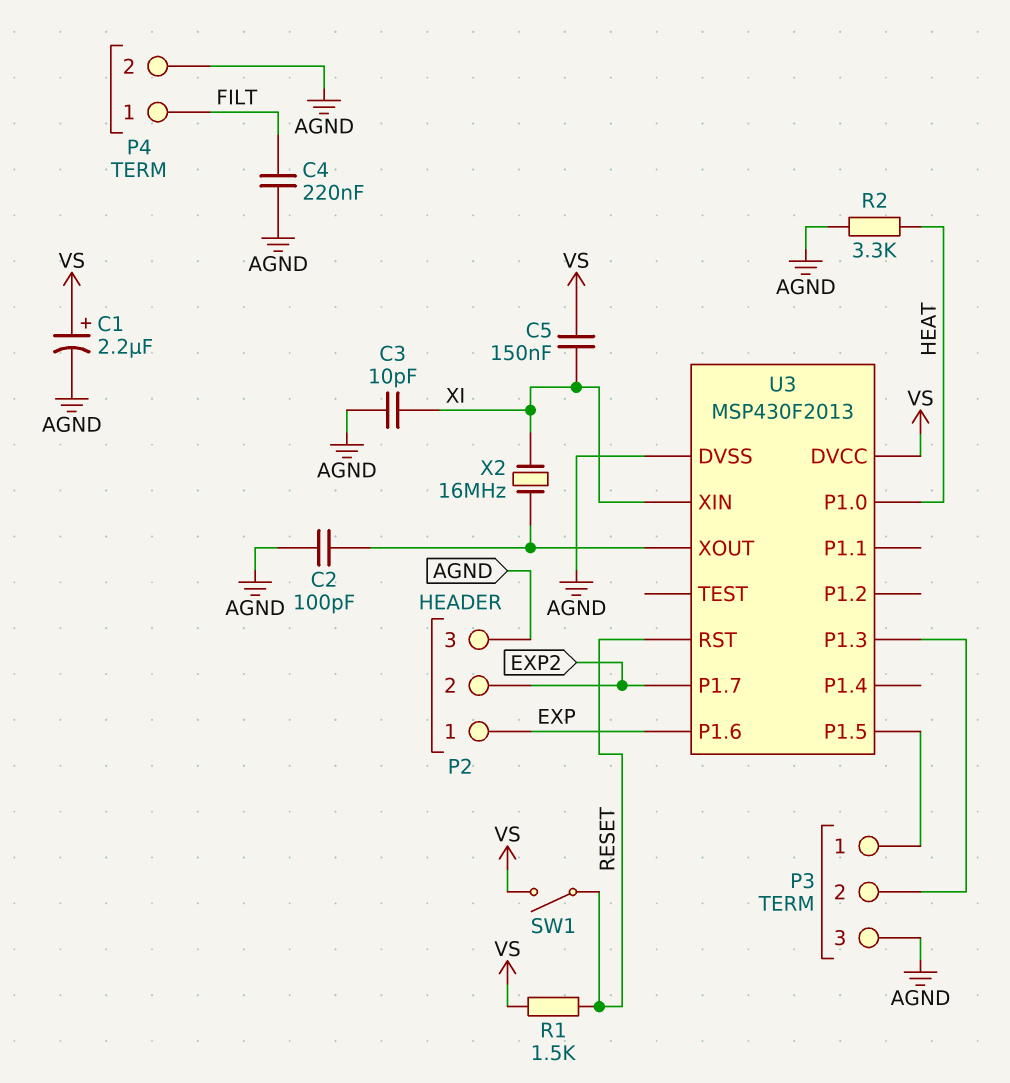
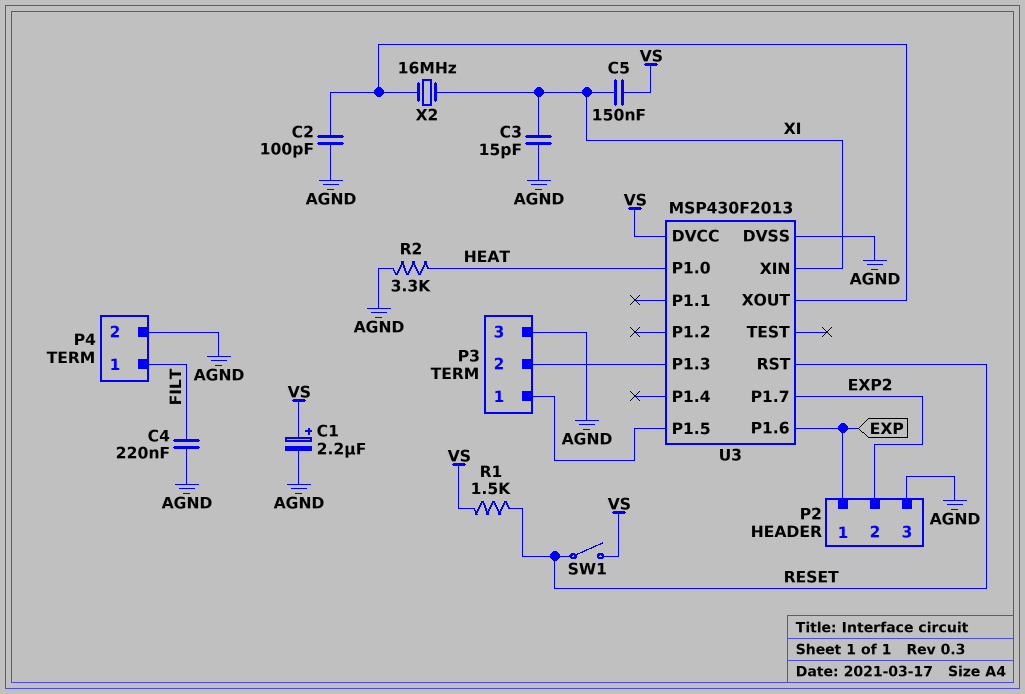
C3: 10pF (AGND, XI) -> 15pF (AGND, XI)

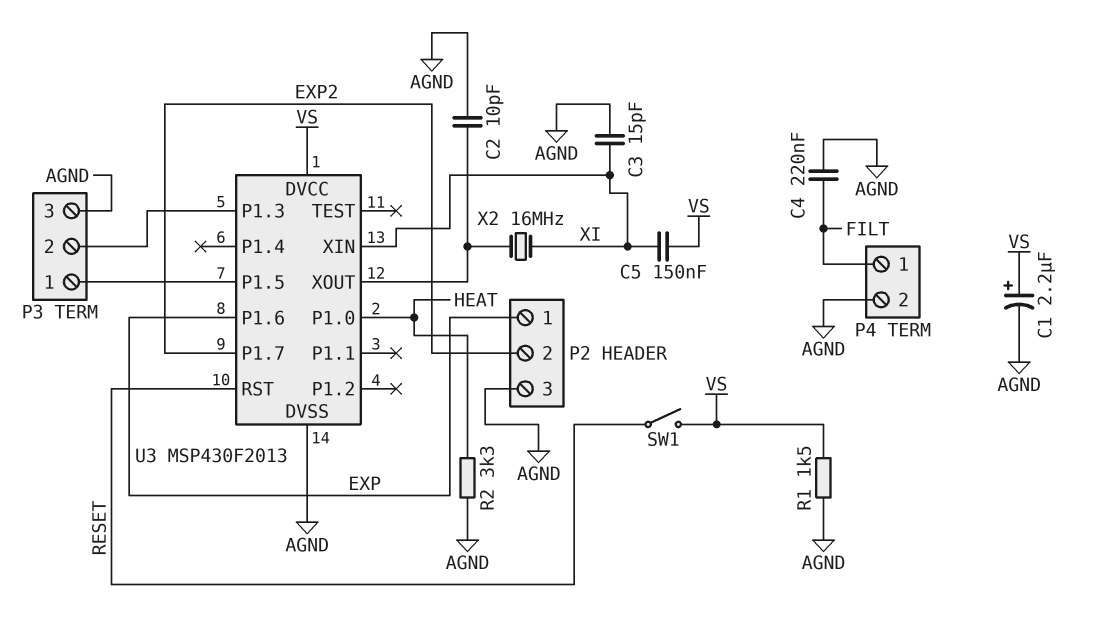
C2: 100pF (AGND, U3/XOUT) -> 10pF (AGND, U3/XOUT)
R1: 1.5k (RESET, VS) -> 1.5k (AGND, VS)

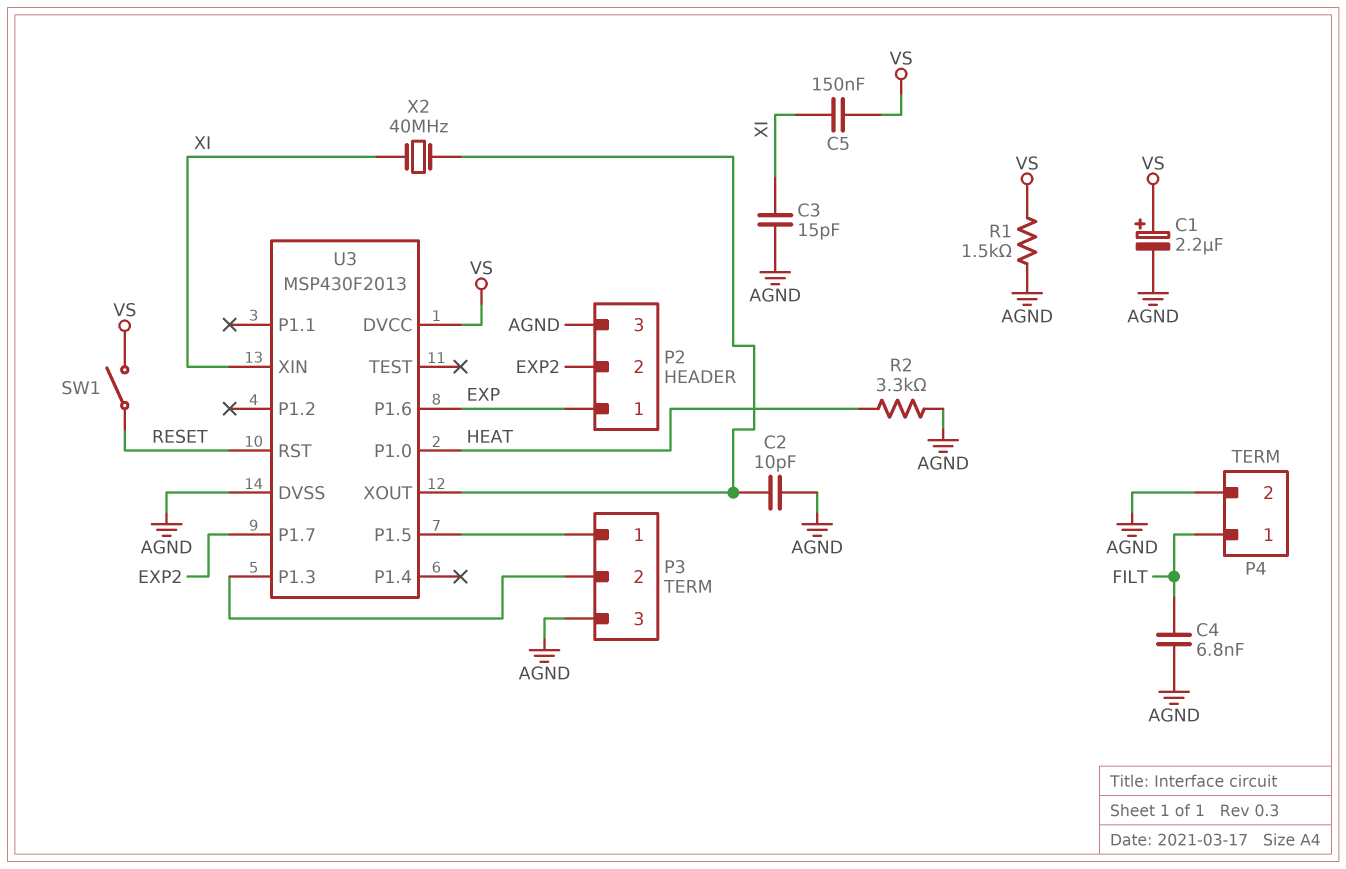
C4: 220nF (AGND, FILT) -> 6.8nF (AGND, FILT)
X2: 16MHz (U3/XOUT, XI) -> 40MHz (U3/XOUT, XI)

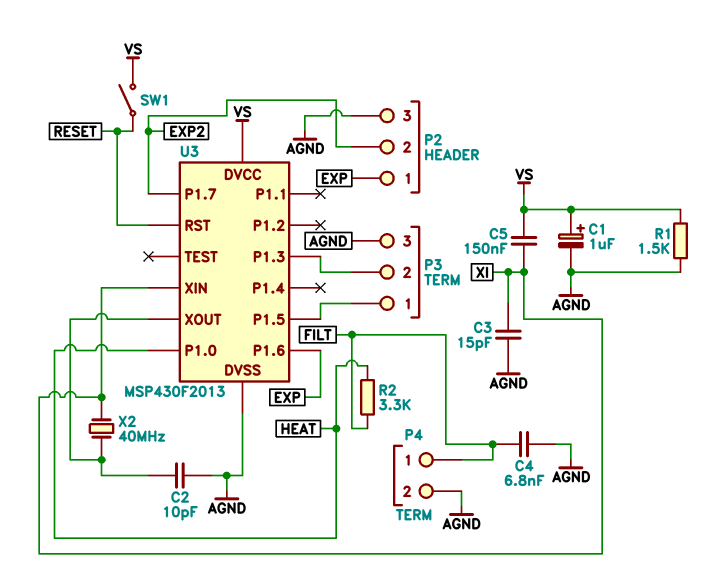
C1: 2.2uF (plus VS, minus AGND) -> 1uF (plus VS, minus AGND)
R2: 3.3k (AGND, HEAT) -> 3.3k (FILT, HEAT)

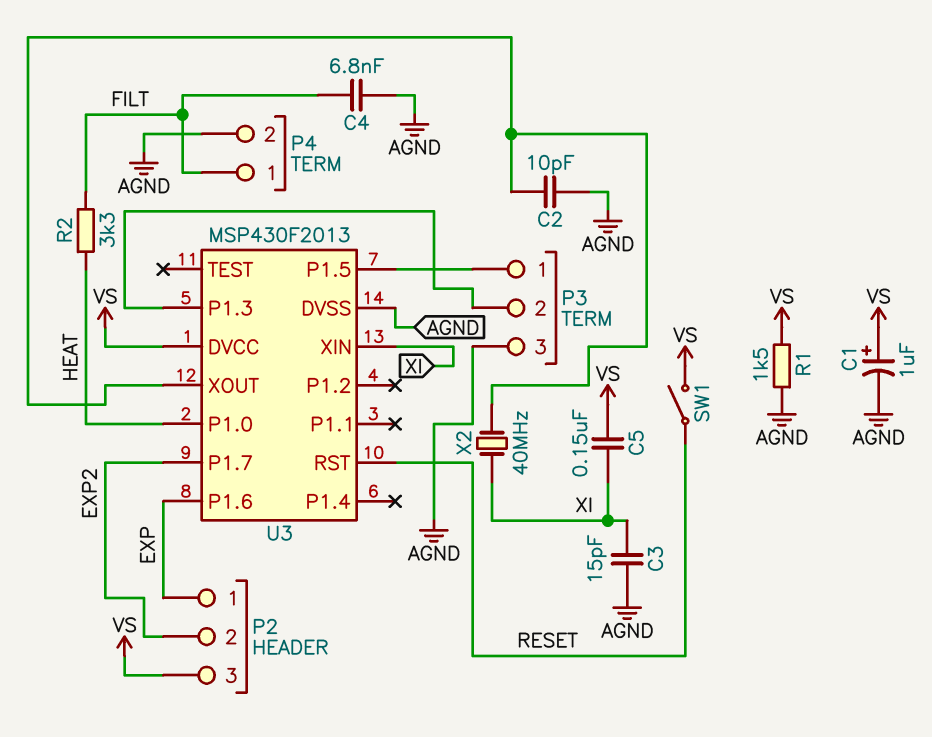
P2 pin 3: AGND -> VS

